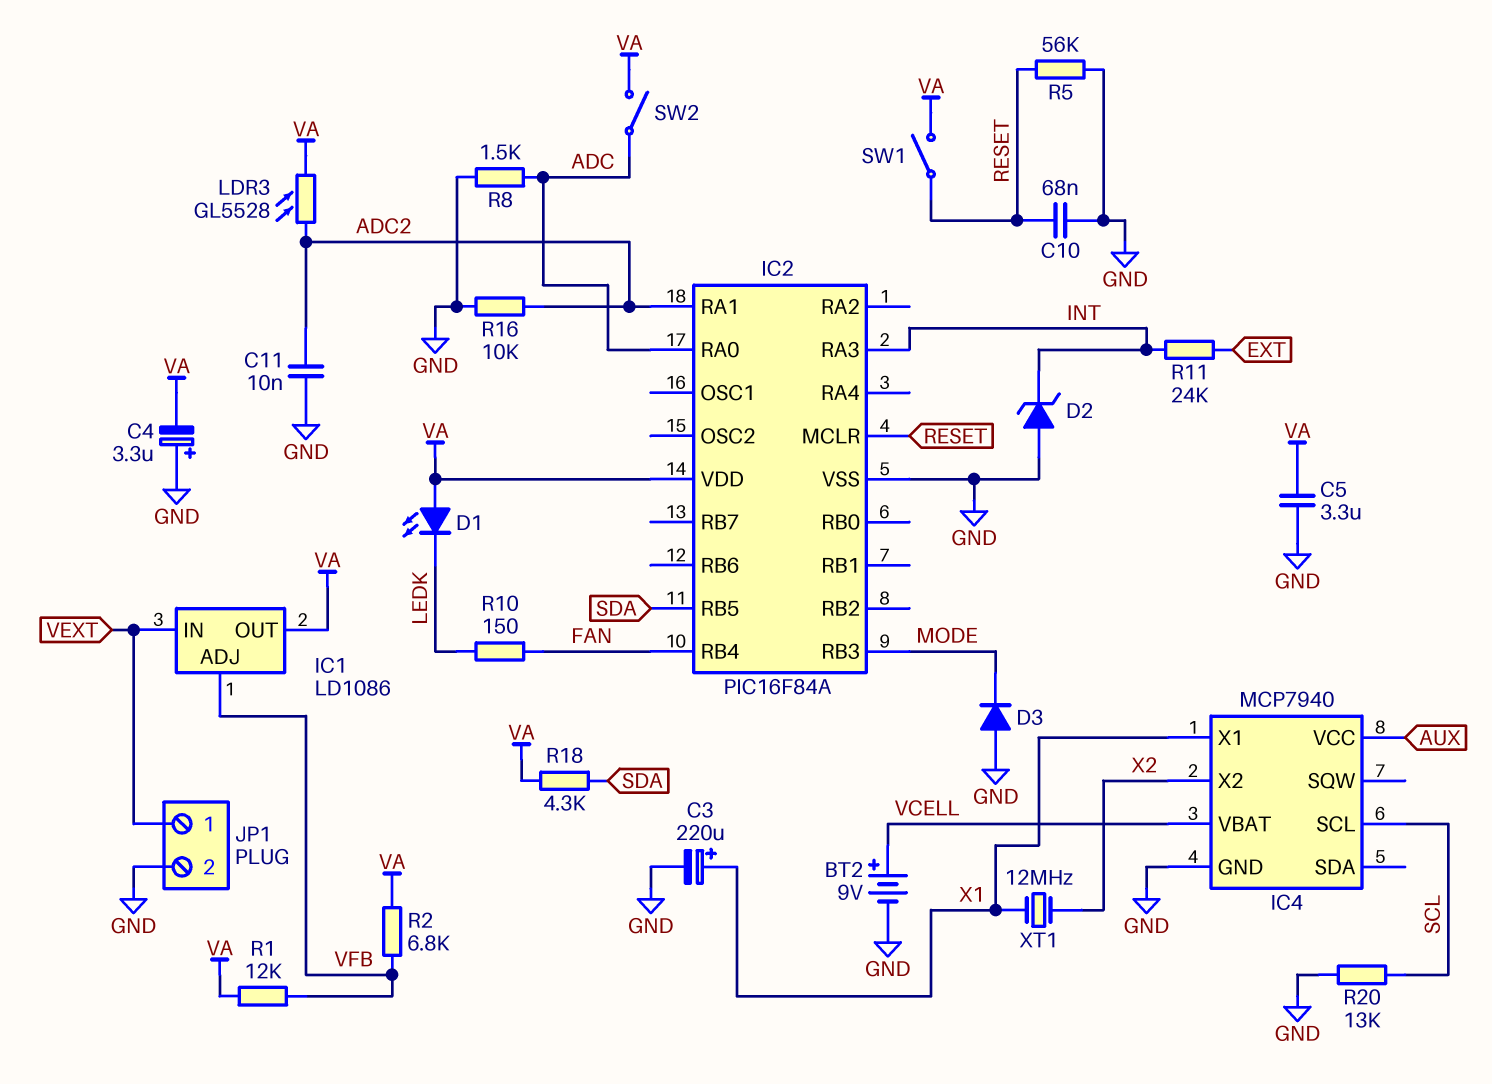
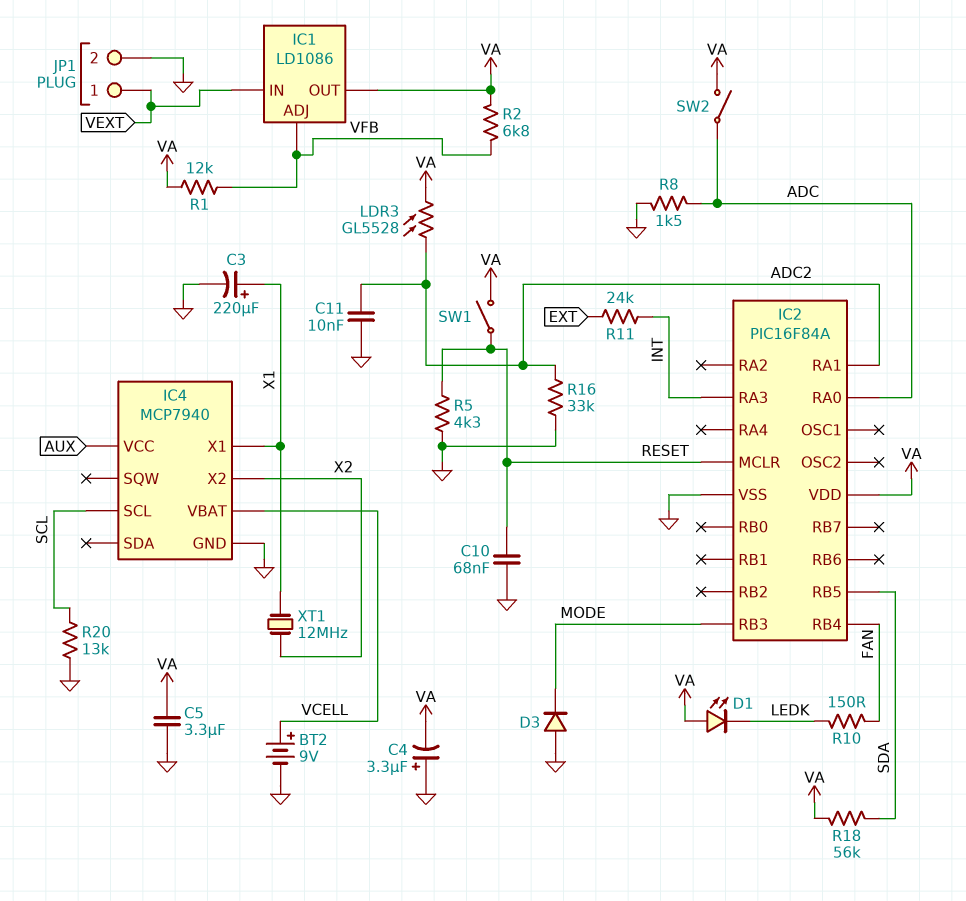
D2: zener (A GND, K INT) -> none
R5: 56k (GND, RESET) -> 4.3k (GND, RESET)
R16: 10k (ADC2, GND) -> 33k (ADC2, GND)
R18: 4.3k (SDA, VA) -> 56k (SDA, VA)

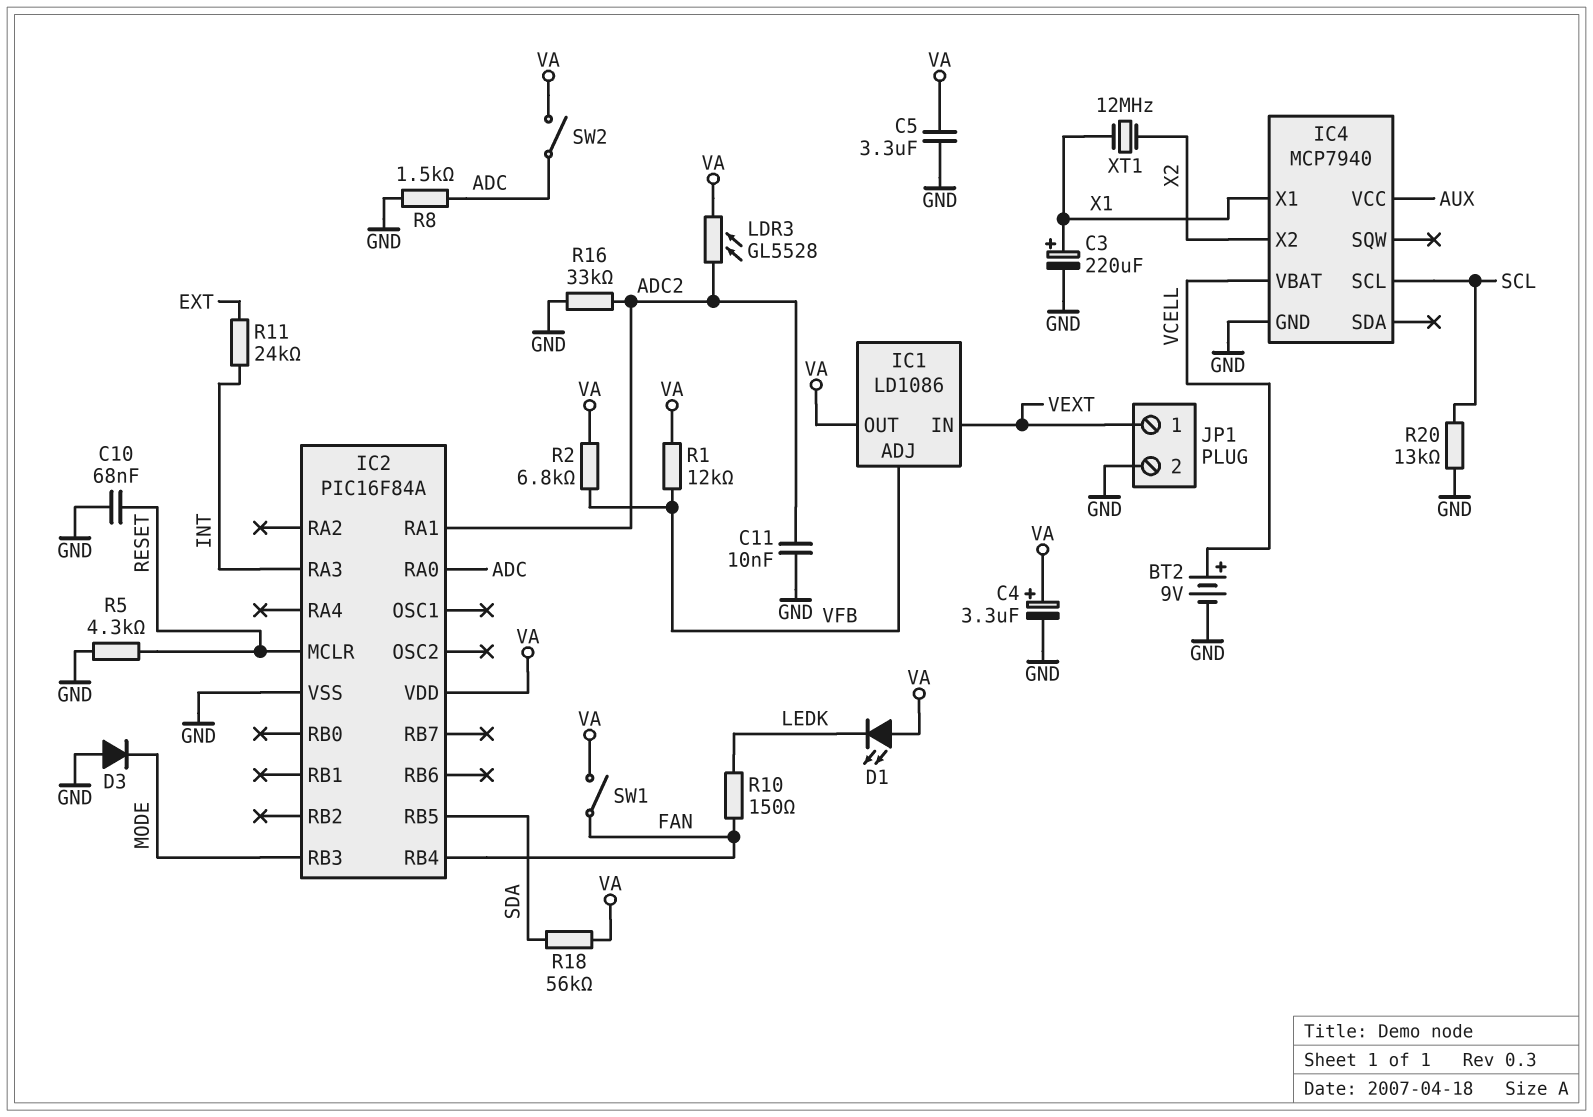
C4: 3.3uF (plus GND, minus VA) -> 3.3uF (plus VA, minus GND)
SW1: switch (RESET, VA) -> switch (FAN, VA)

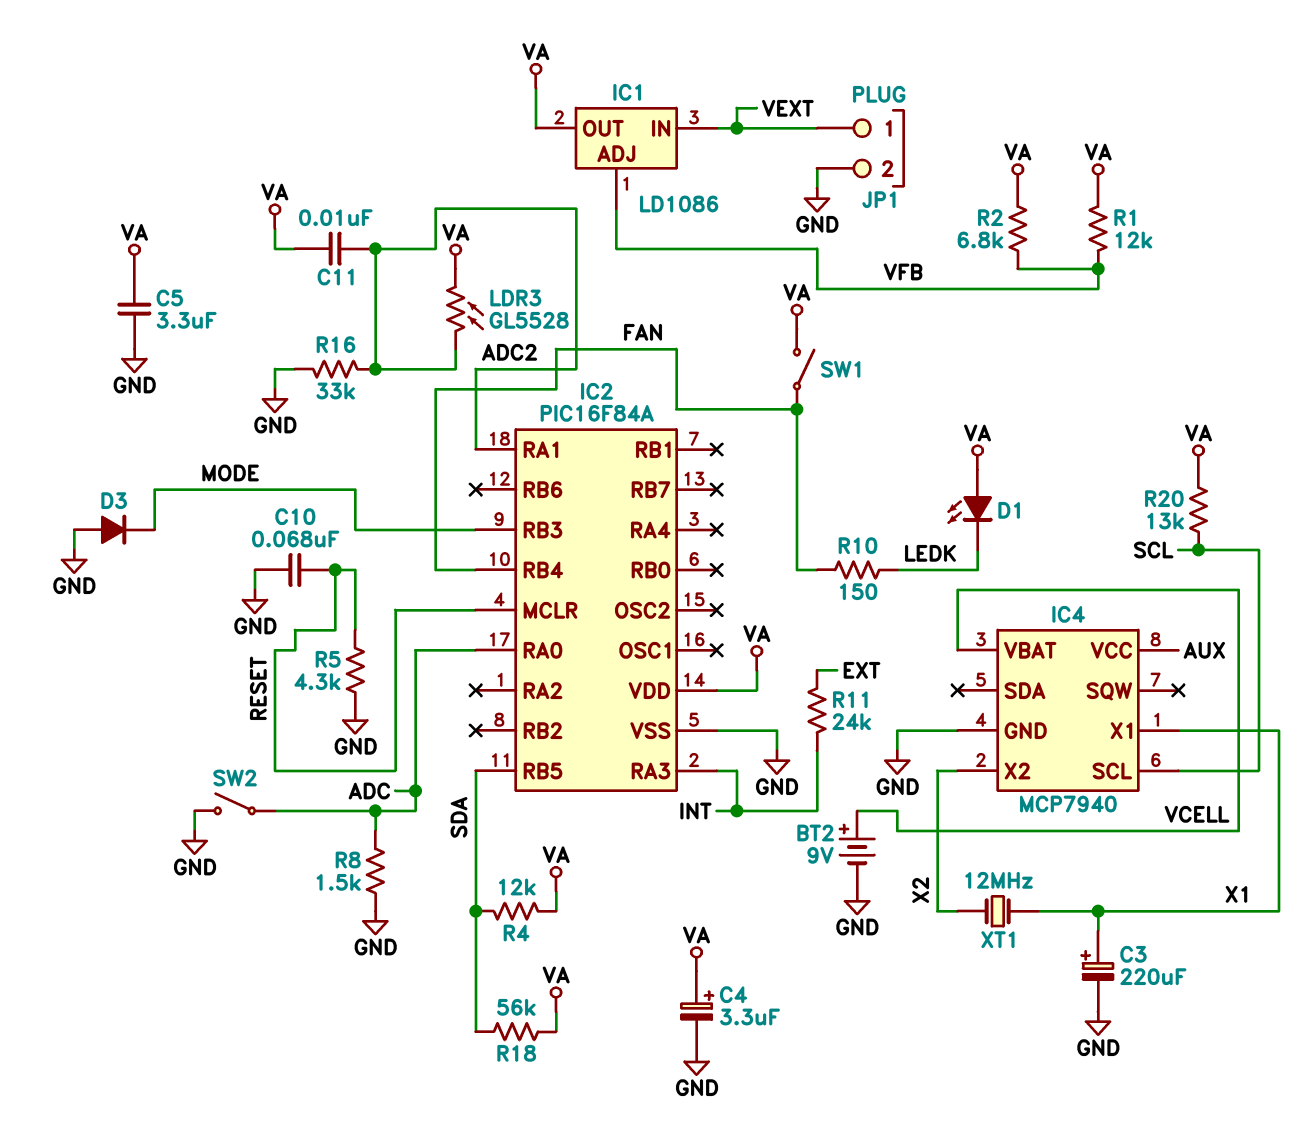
C11: 10nF (ADC2, GND) -> 10nF (ADC2, VA)
R4: none -> 12k (SDA, VA)
R20: 13k (GND, SCL) -> 13k (SCL, VA)
SW2: switch (ADC, VA) -> switch (ADC, GND)

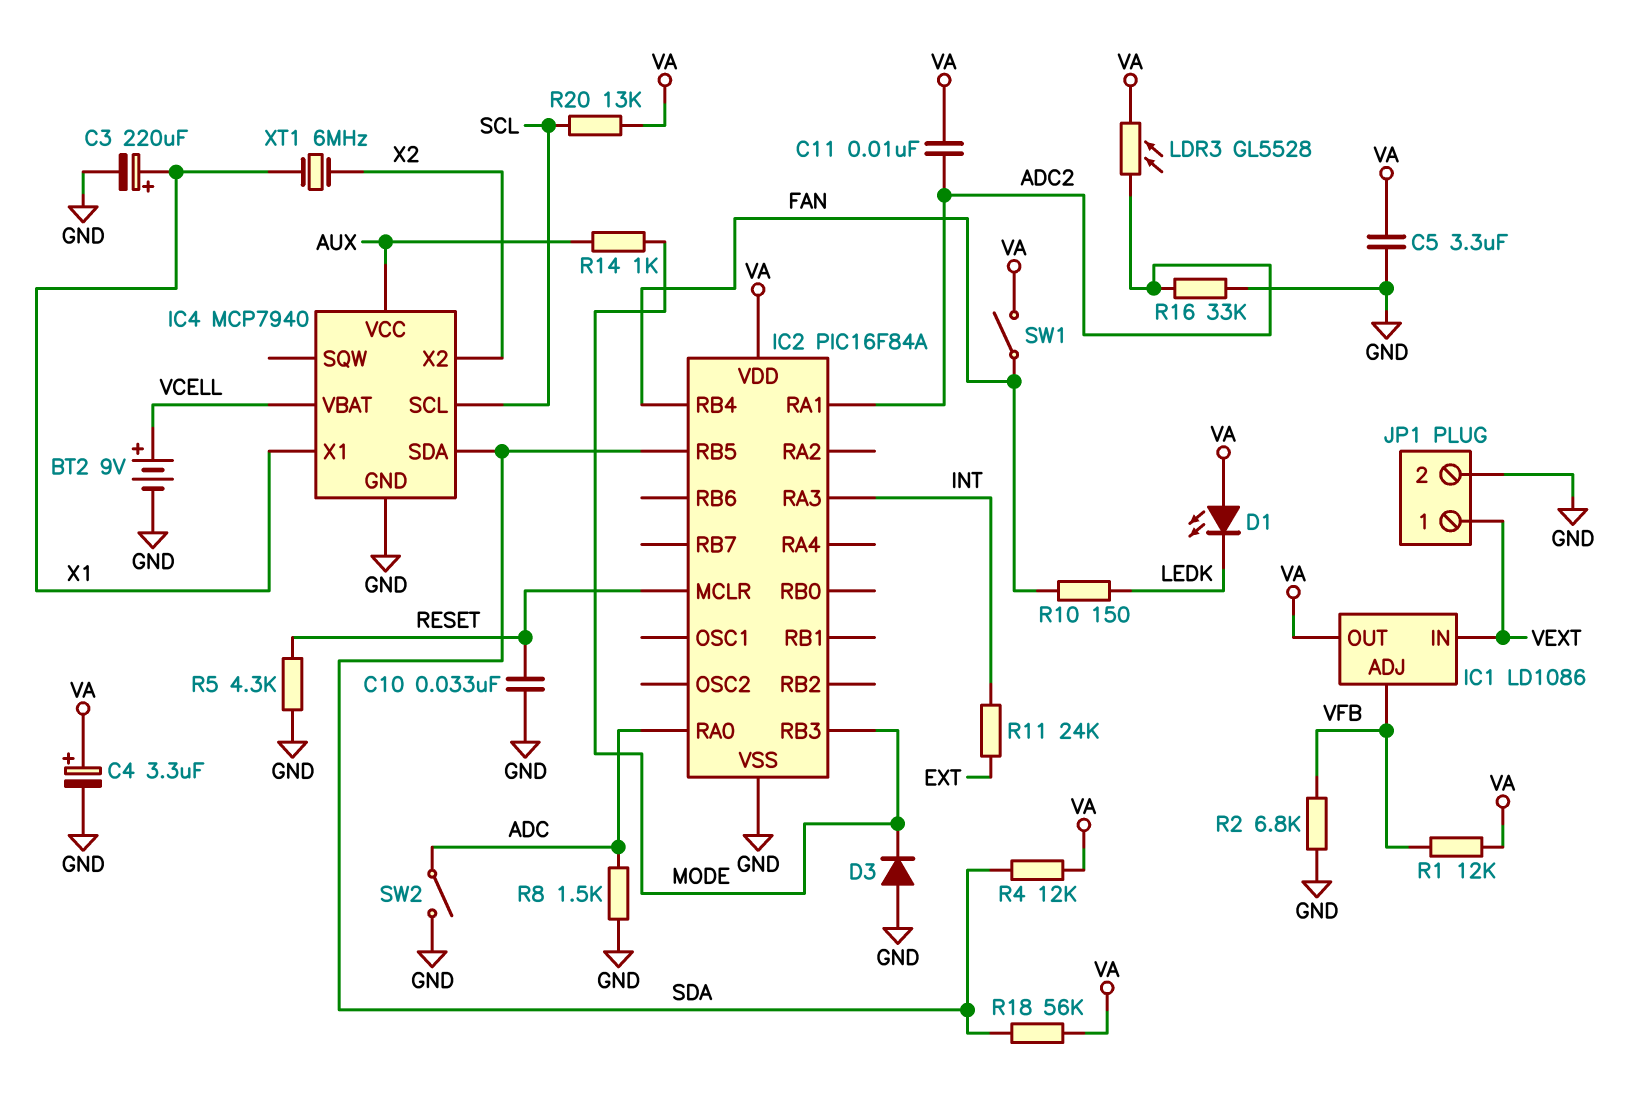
C10: 68nF (GND, RESET) -> 33nF (GND, RESET)
IC4 pin SDA: none -> SDA
R2: 6.8k (VA, VFB) -> 6.8k (GND, VFB)
R14: none -> 1k (AUX, MODE)
XT1: 12MHz (X1, X2) -> 6MHz (X1, X2)

